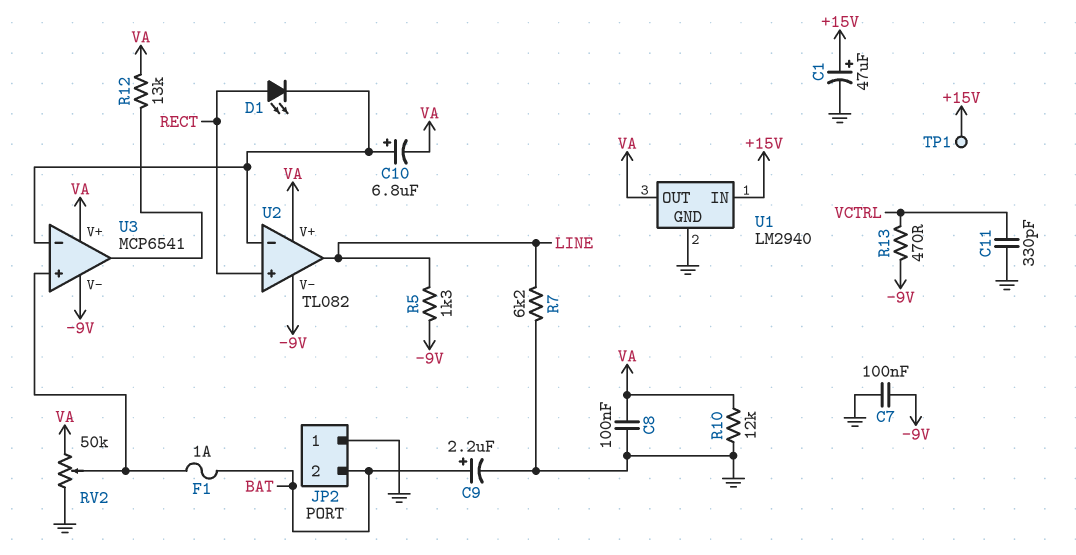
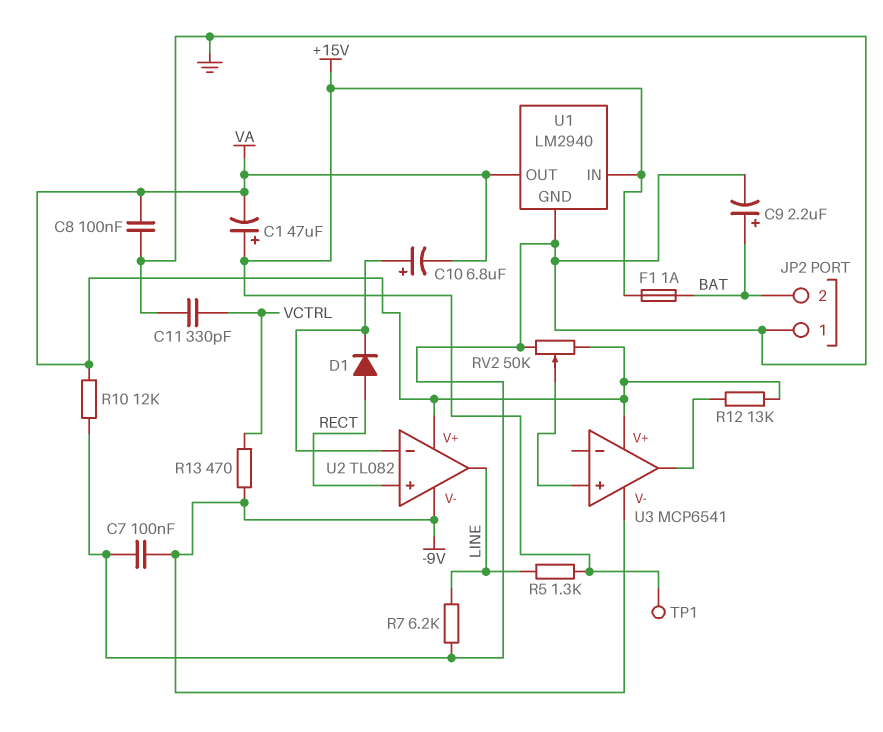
C1: 47uF (plus +15V, minus GND) -> 47uF (plus +15V, minus VA)
D1: LED (A RECT, K U2/in-) -> diode (A RECT, K U2/in-)
F1: 1A (BAT, U3/in+) -> 1A (+15V, BAT)
R5: 1.3k (-9V, LINE) -> 1.3k (+15V, LINE)
U3 pin in-: U2/in- -> none

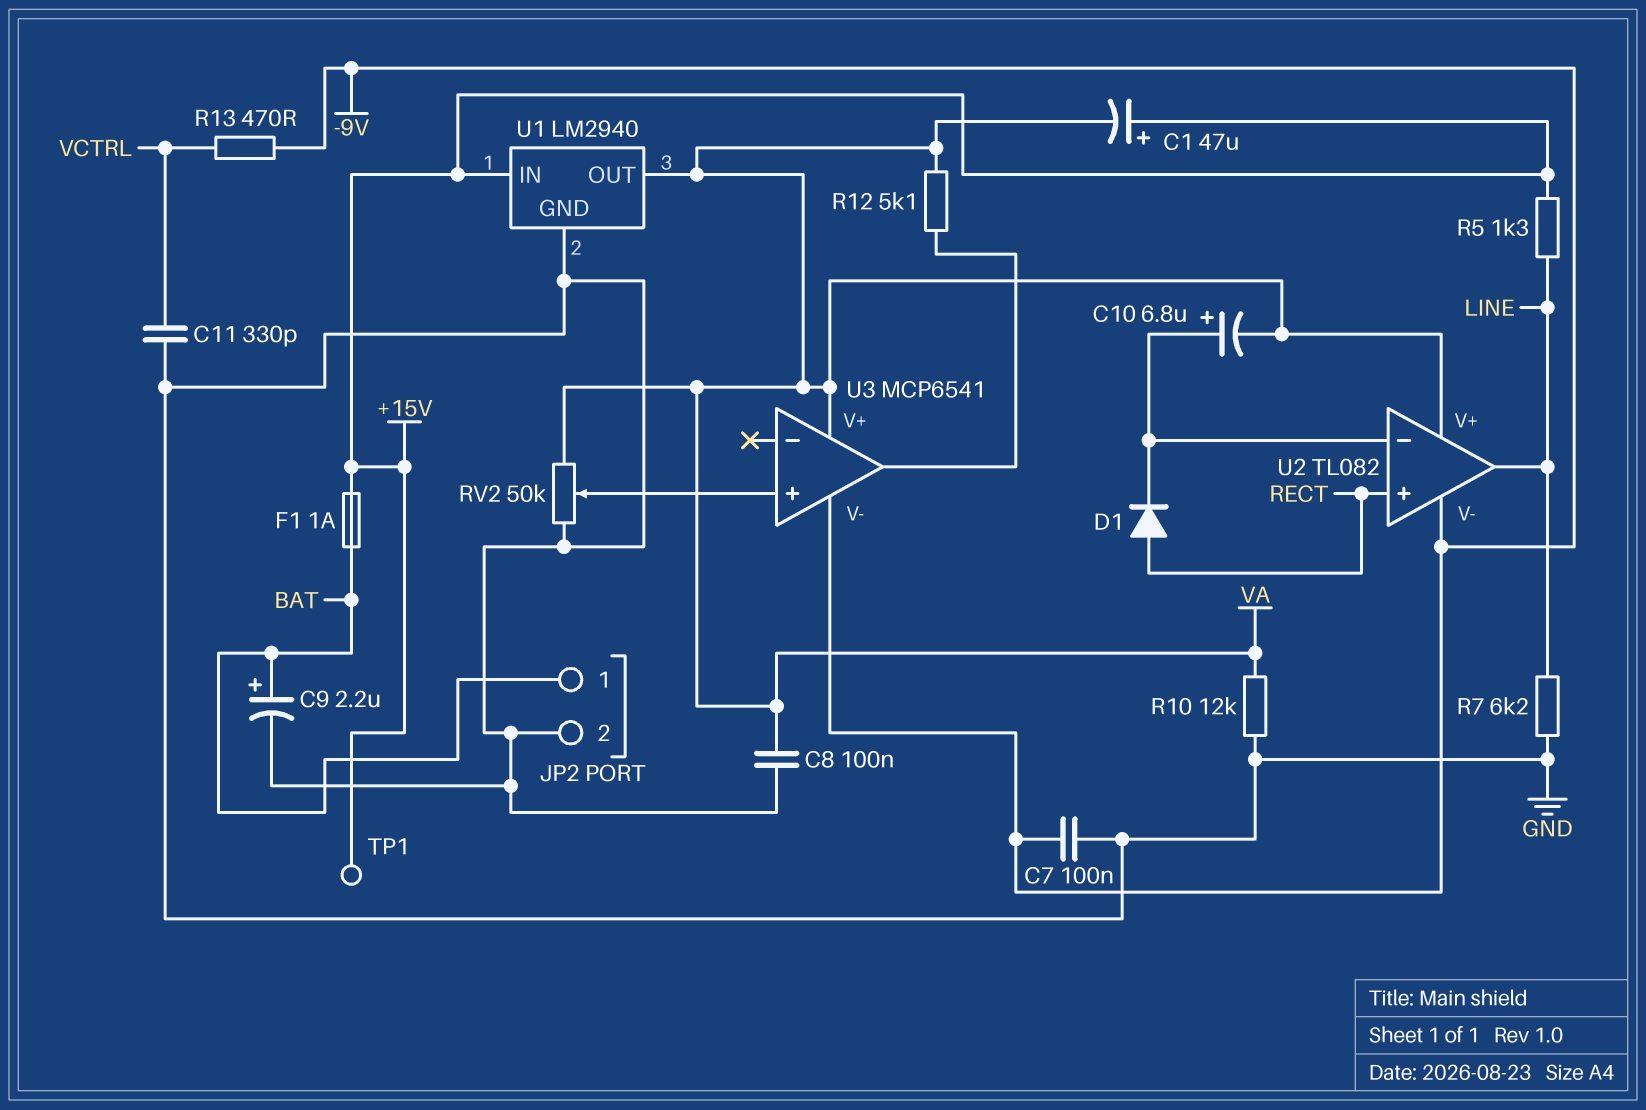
JP2 pin 1: GND -> BAT
JP2 pin 2: BAT -> GND
R12: 13k (U3/out, VA) -> 5.1k (U3/out, VA)

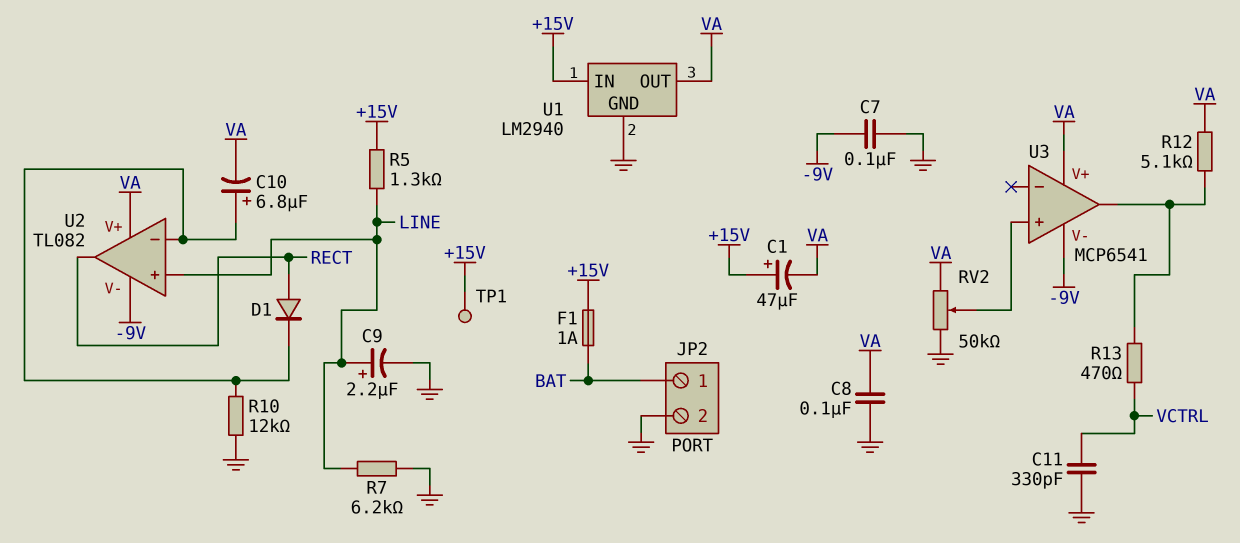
C9: 2.2uF (plus BAT, minus GND) -> 2.2uF (plus LINE, minus GND)
R10: 12k (GND, VA) -> 12k (GND, U2/in-)
R13: 470 (-9V, VCTRL) -> 470 (U3/out, VCTRL)
U2 pin in+: RECT -> LINE
U2 pin out: LINE -> RECT

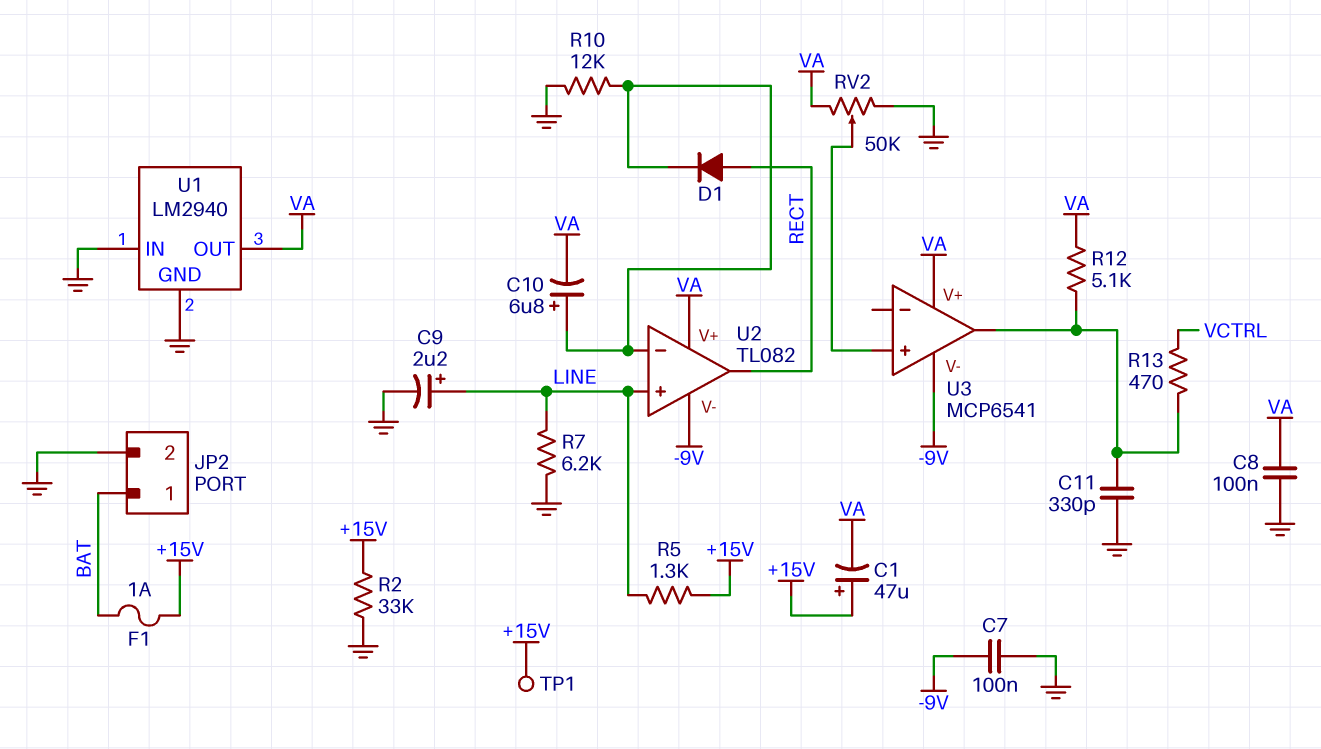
C11: 330pF (GND, VCTRL) -> 330pF (GND, U3/out)
R2: none -> 33k (+15V, GND)
U1 pin IN: +15V -> GND

